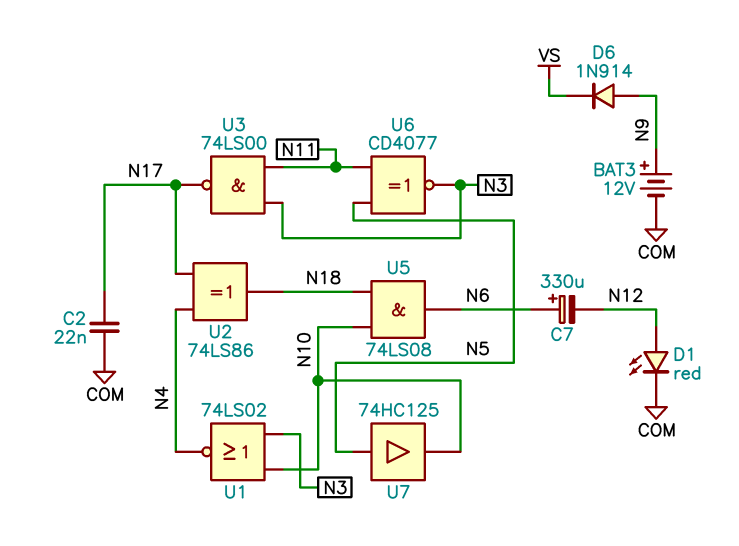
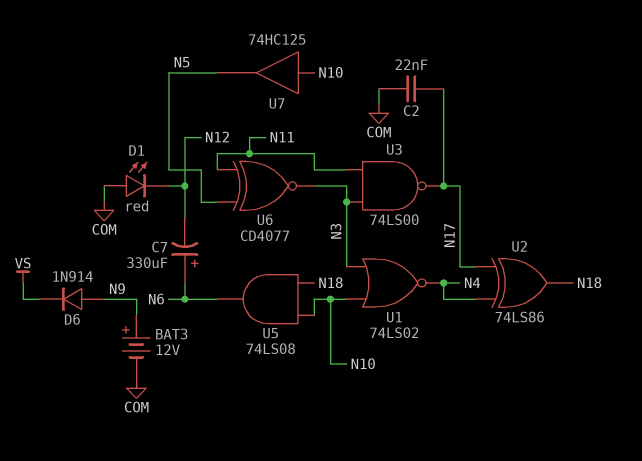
D1: LED red (A N12, K COM) -> LED red (A COM, K N12)
U7: buffer 74HC125 (in N5, out N10) -> buffer 74HC125 (in N10, out N5)

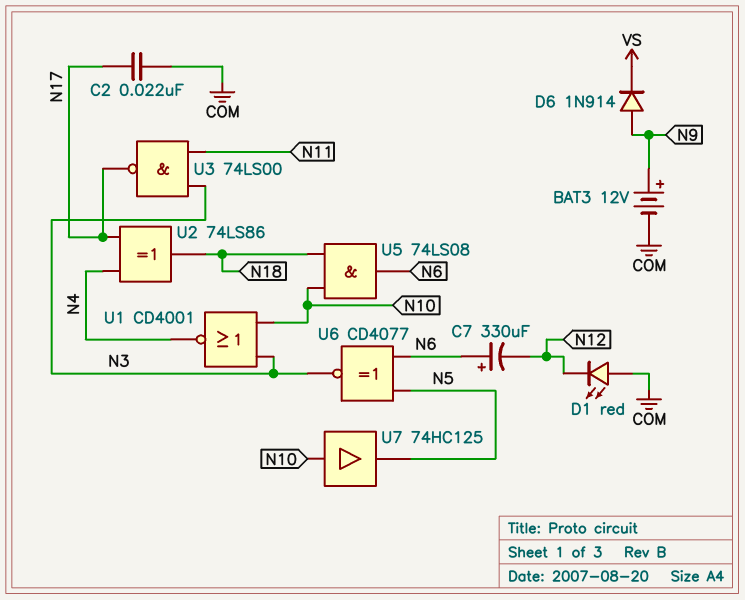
U1: NOR 74LS02 (in N3, in N10, out N4) -> NOR CD4001 (in N3, in N10, out N4)
U6: XNOR CD4077 (in N5, in N11, out N3) -> XNOR CD4077 (in N5, in N6, out N3)

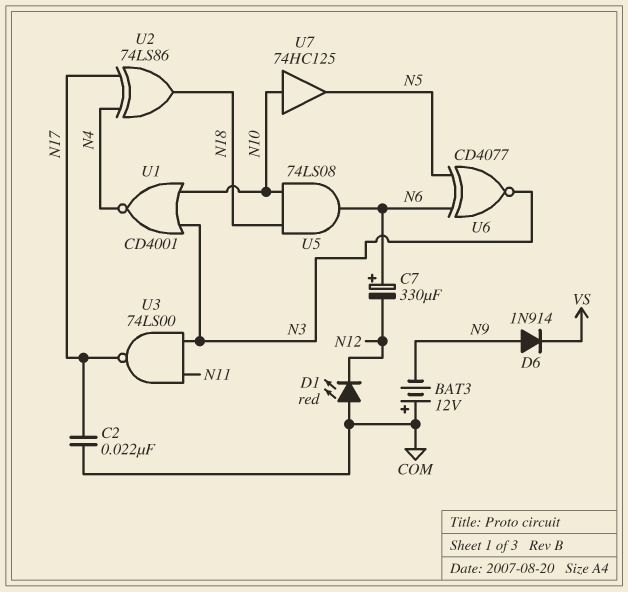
BAT3: 12V (plus N9, minus COM) -> 12V (plus COM, minus N9)

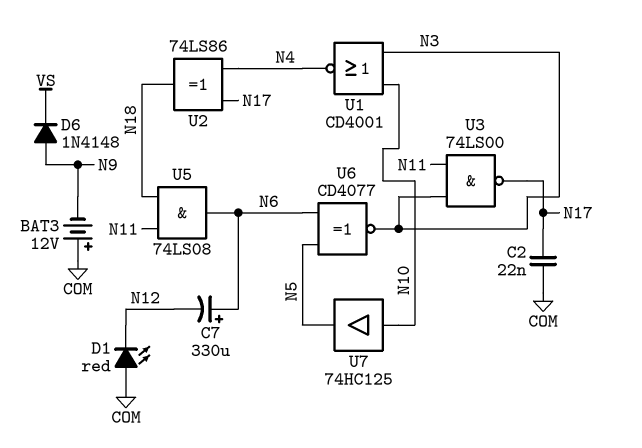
D6: diode 1N914 (A N9, K VS) -> diode 1N4148 (A N9, K VS)
U5: AND 74LS08 (in N10, in N18, out N6) -> AND 74LS08 (in N11, in N18, out N6)

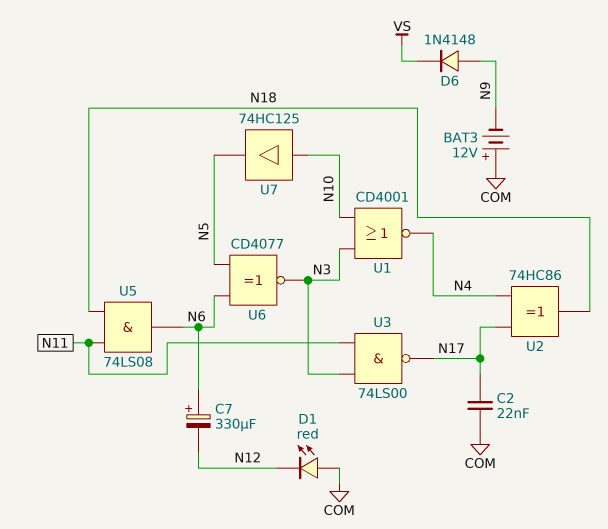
U2: XOR 74LS86 (in N4, in N17, out N18) -> XOR 74HC86 (in N4, in N17, out N18)

